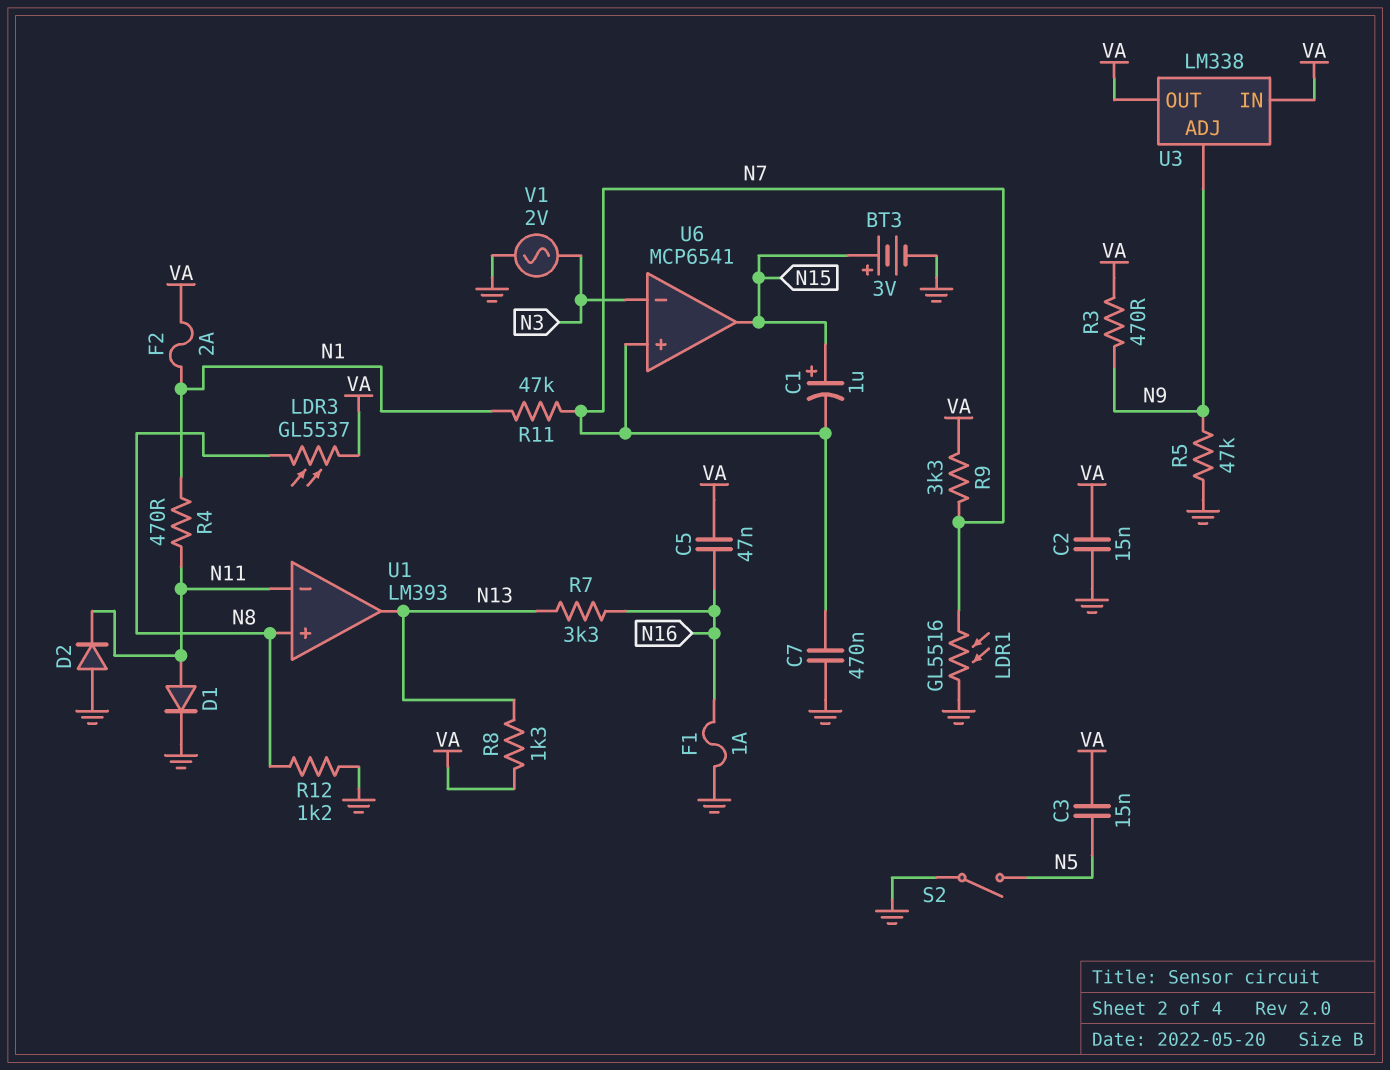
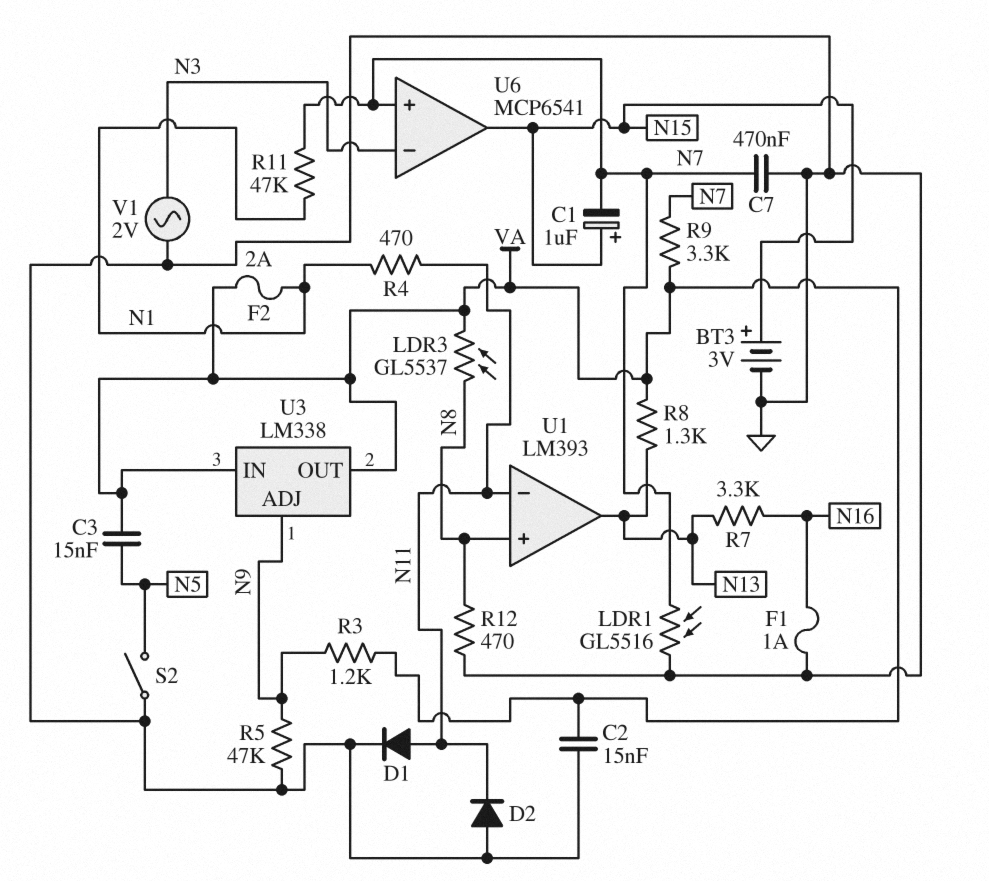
C5: 47nF (N16, VA) -> none
R3: 470 (N9, VA) -> 1.2k (N9, VA)
R12: 1.2k (GND, N8) -> 470 (GND, N8)

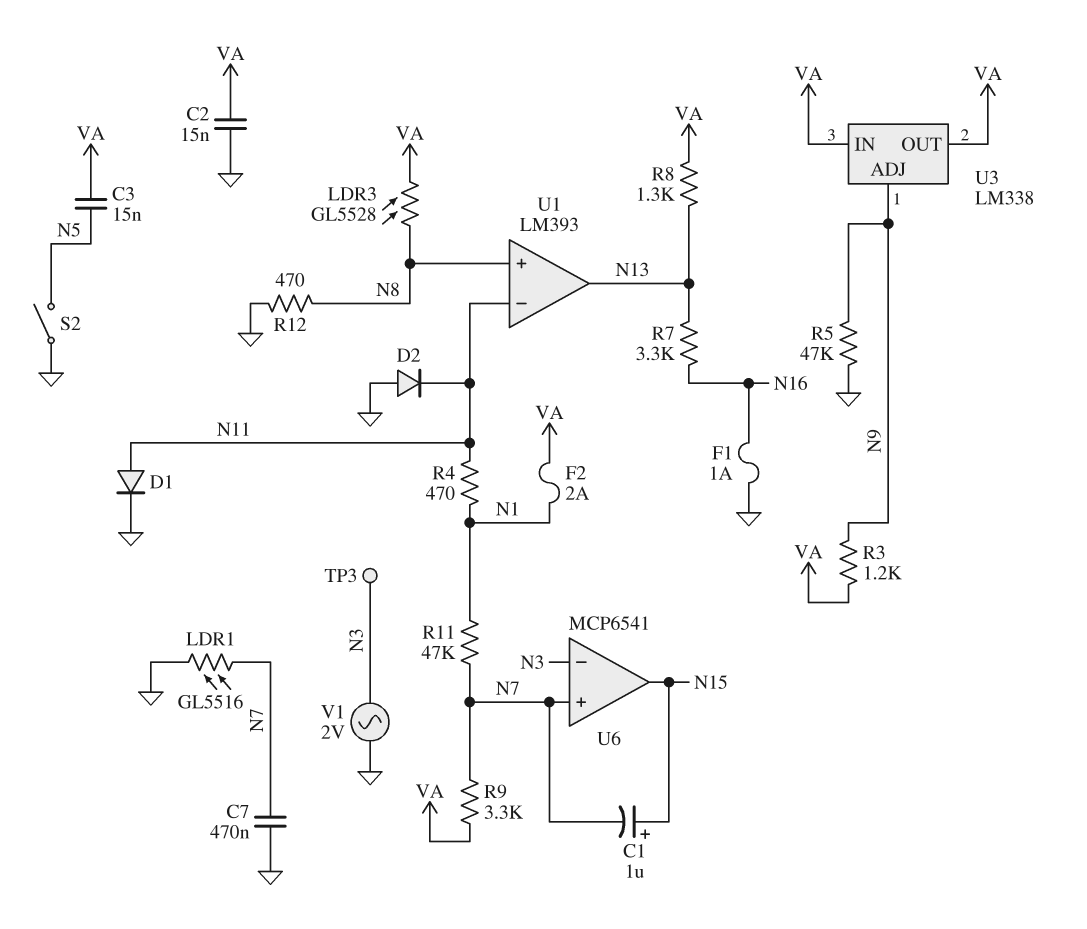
BT3: 3V (plus N15, minus GND) -> none
LDR3: GL5537 (N8, VA) -> GL5528 (N8, VA)
TP3: none -> test point (N3)

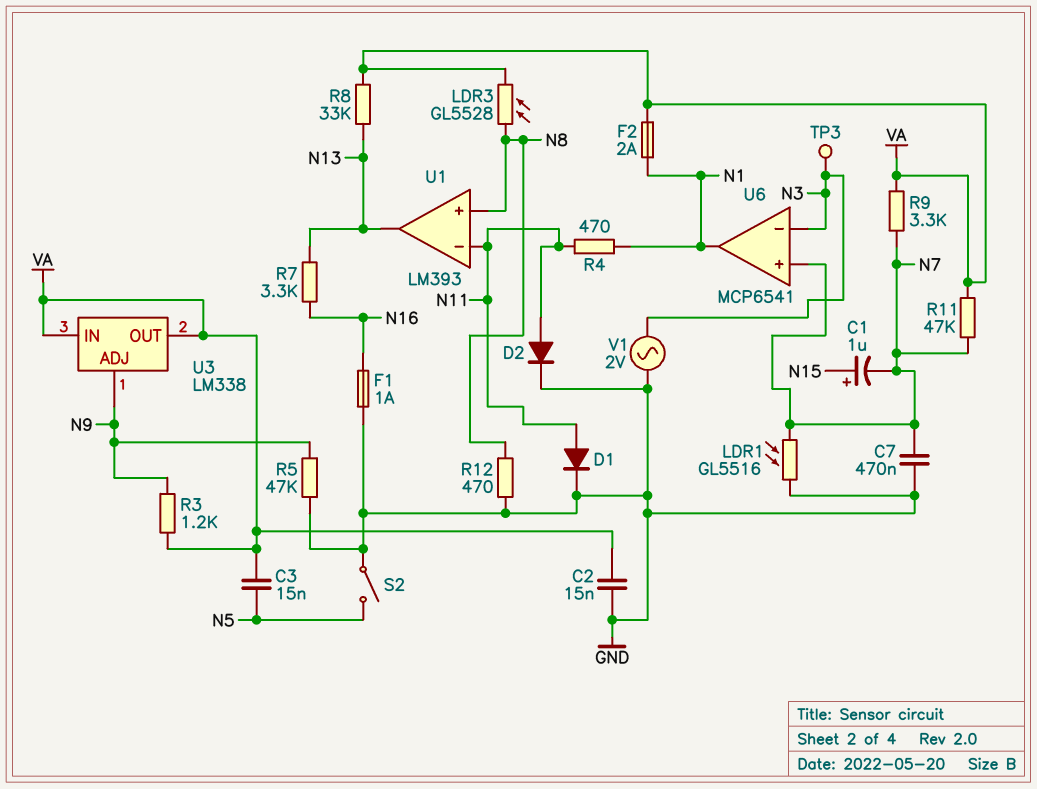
D2: diode (A GND, K N11) -> diode (A N11, K GND)
R8: 1.3k (N13, VA) -> 33k (N13, VA)
R11: 47k (N1, N7) -> 47k (N7, VA)
U6 pin out: N15 -> N1

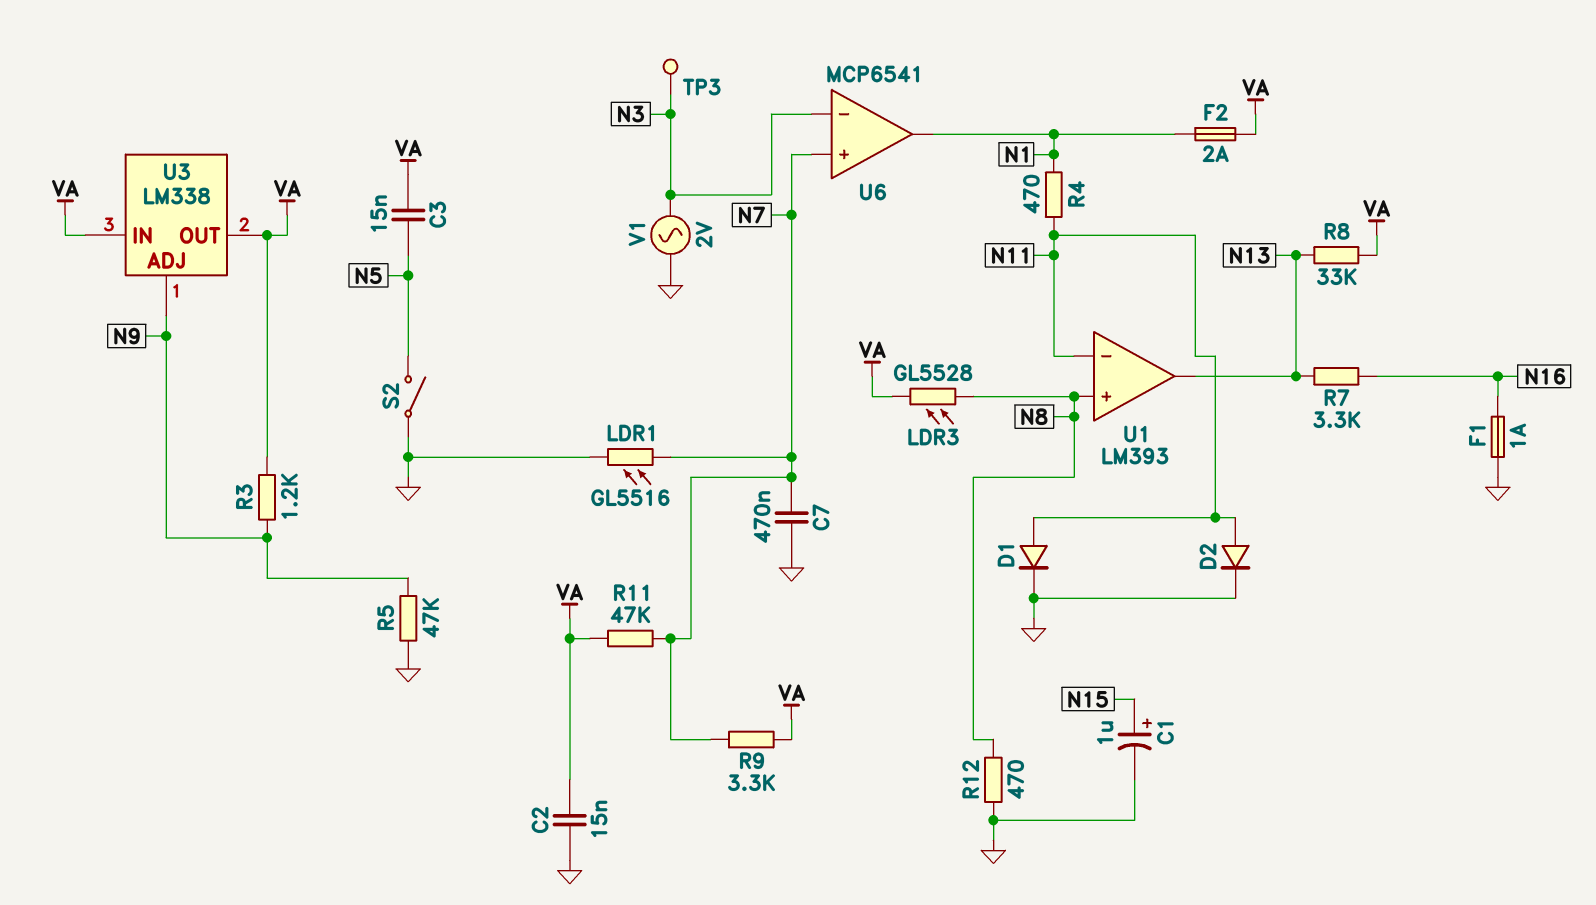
C1: 1uF (plus N15, minus N7) -> 1uF (plus N15, minus GND)

